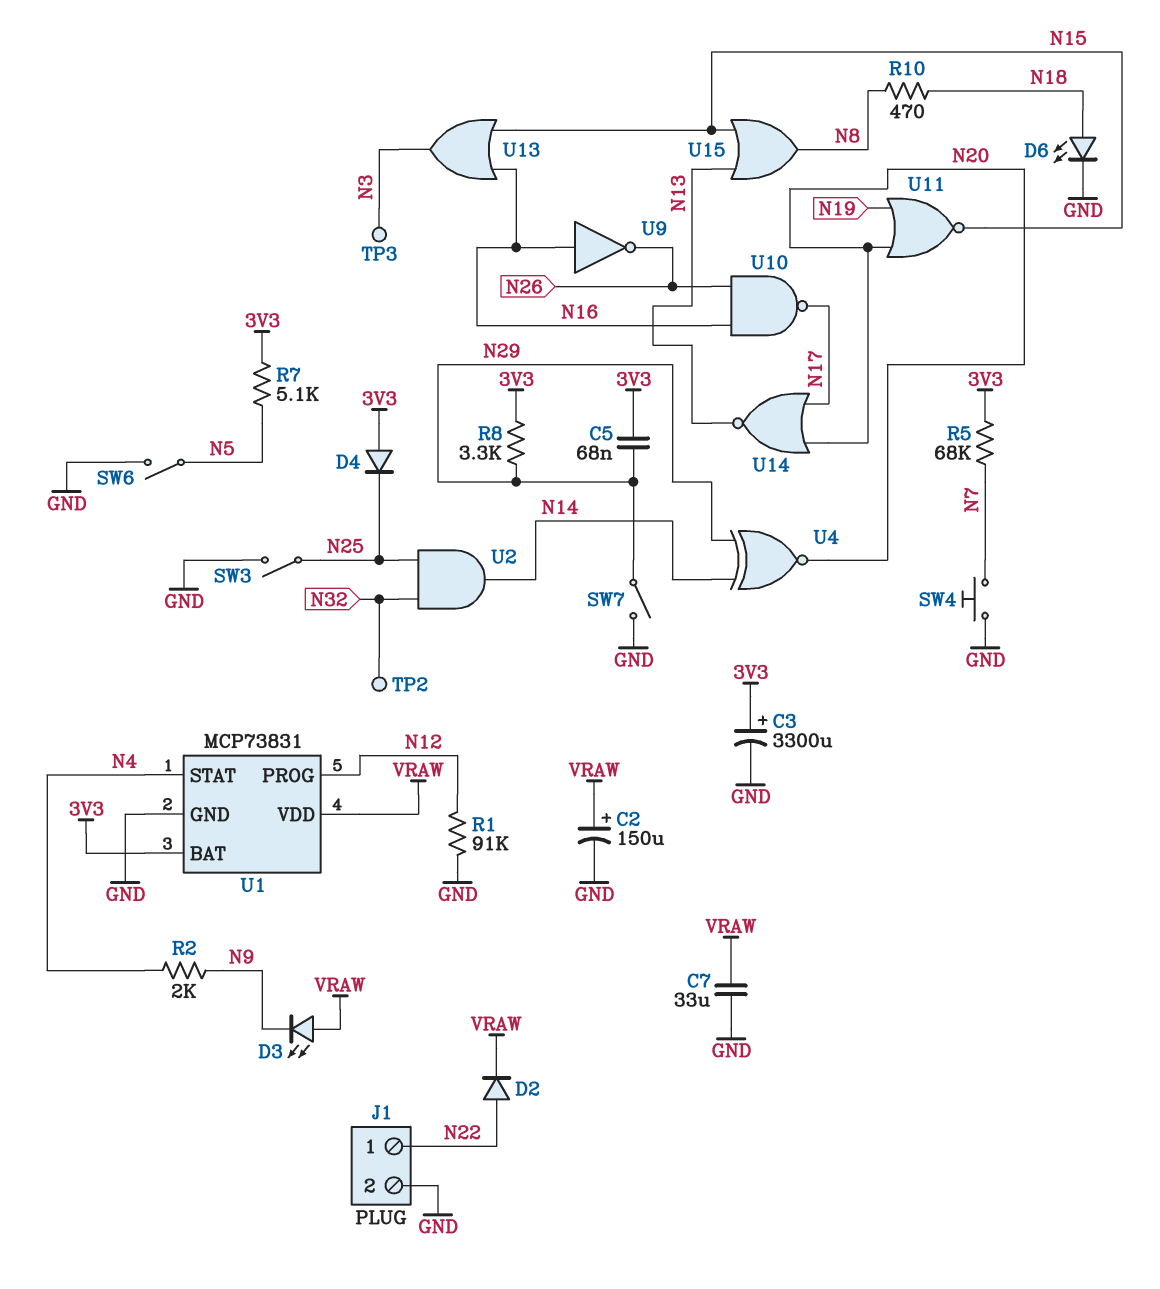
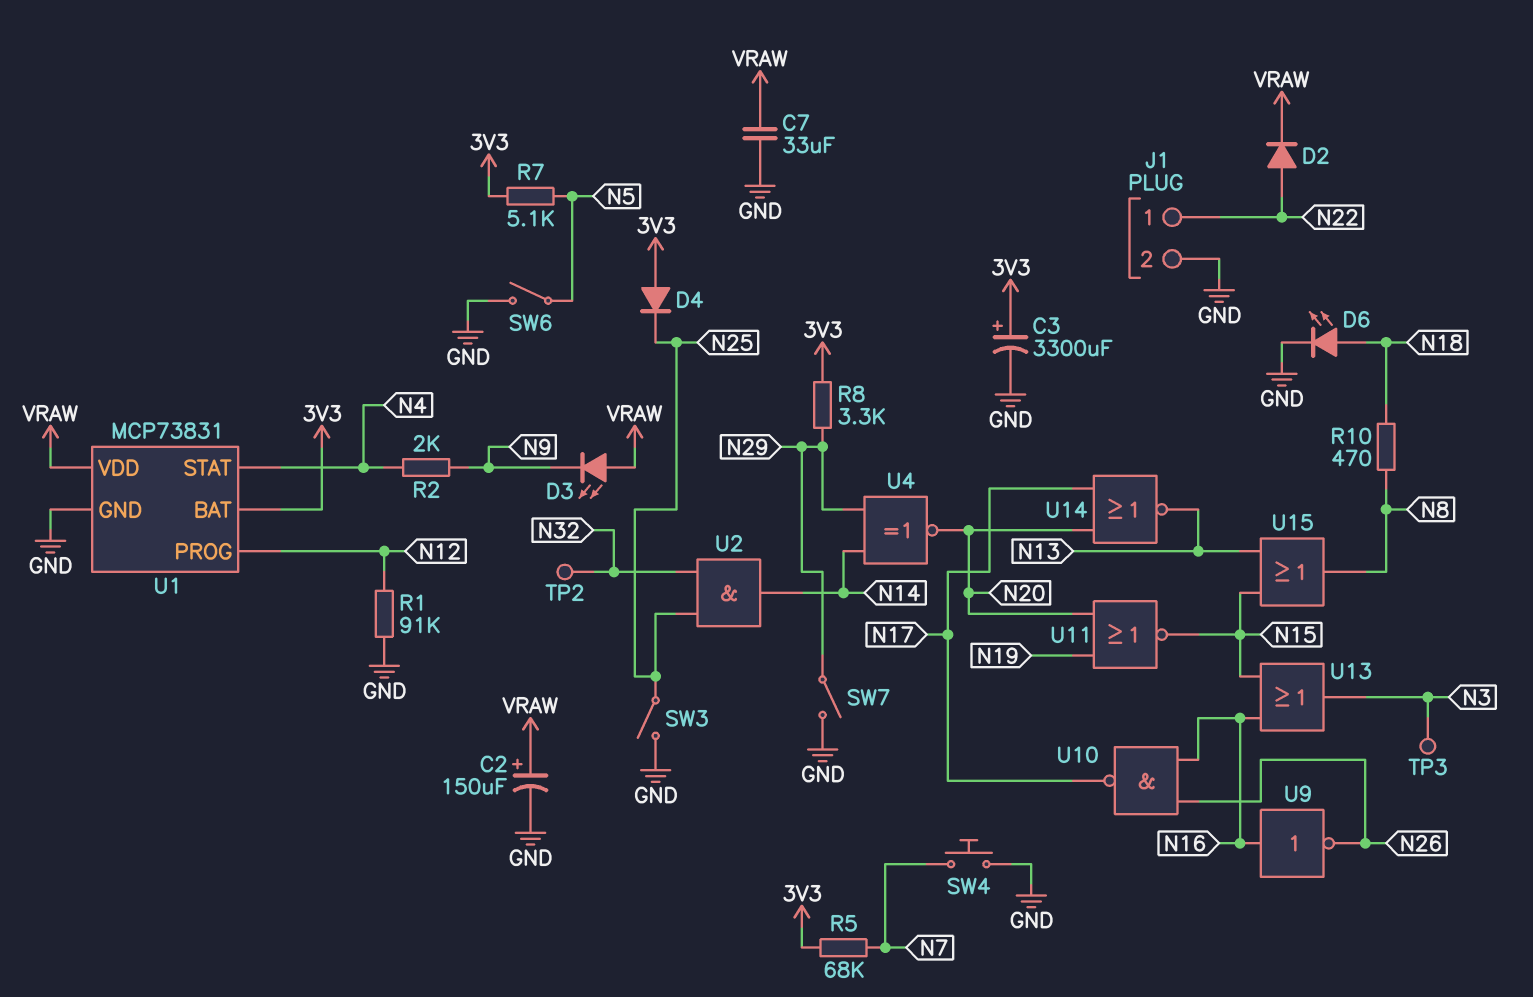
C5: 68nF (3V3, N29) -> none

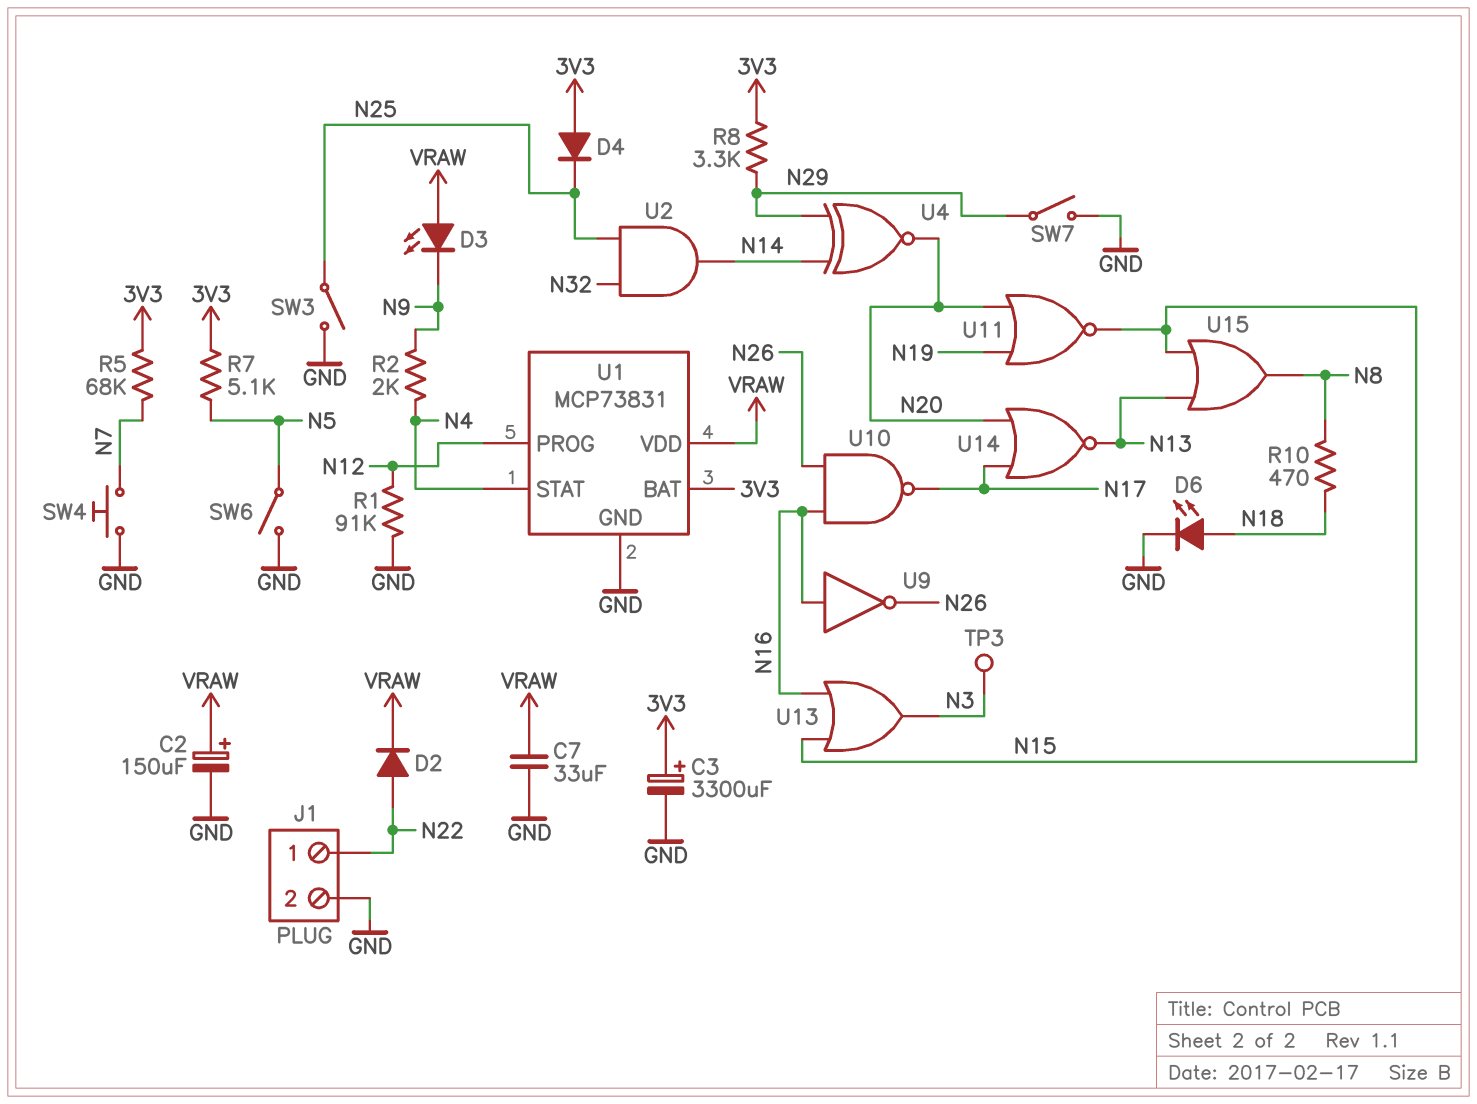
TP2: test point (N32) -> none

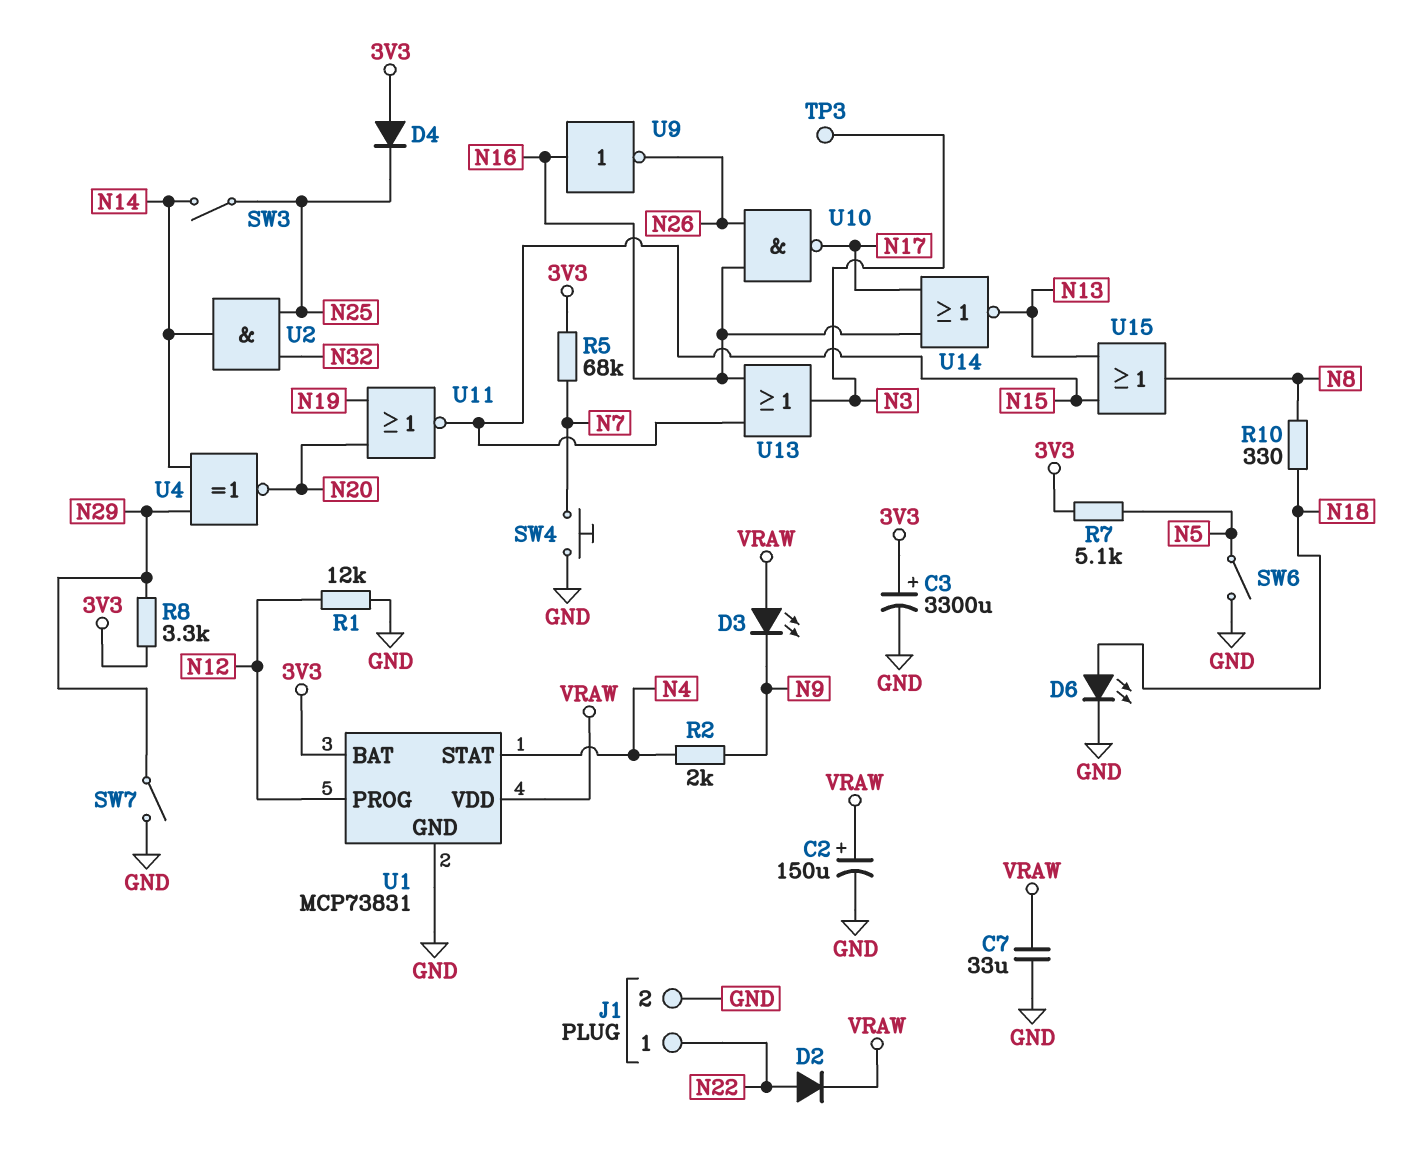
R1: 91k (GND, N12) -> 12k (GND, N12)
R10: 470 (N8, N18) -> 330 (N8, N18)
SW3: switch (GND, N25) -> switch (N14, N25)
U14: NOR (in N17, in N20, out N13) -> NOR (in N16, in N17, out N13)

